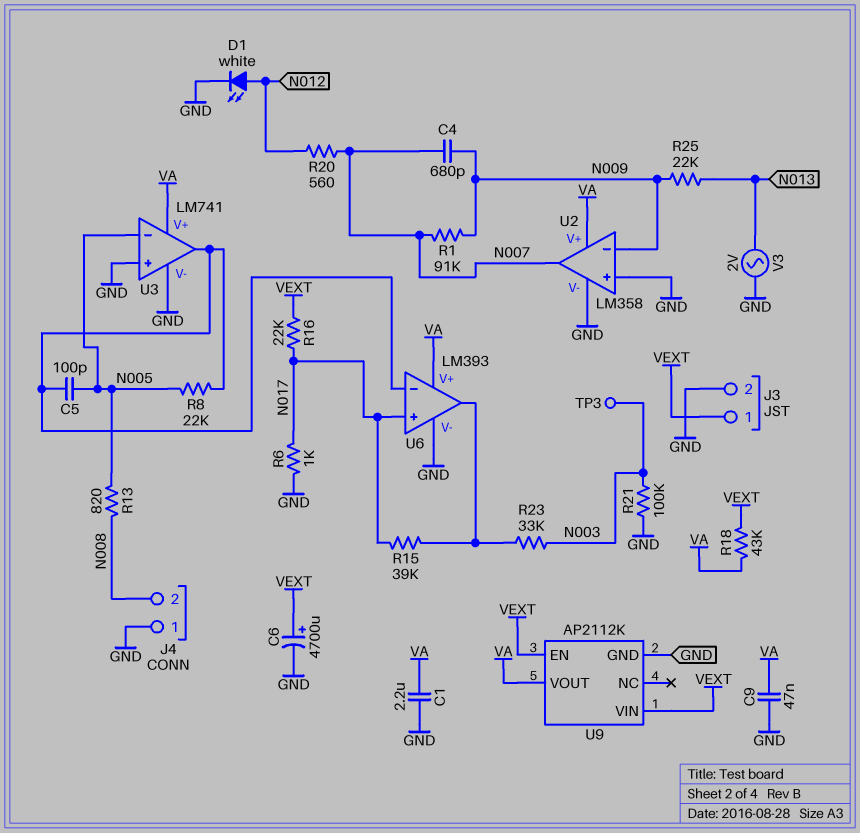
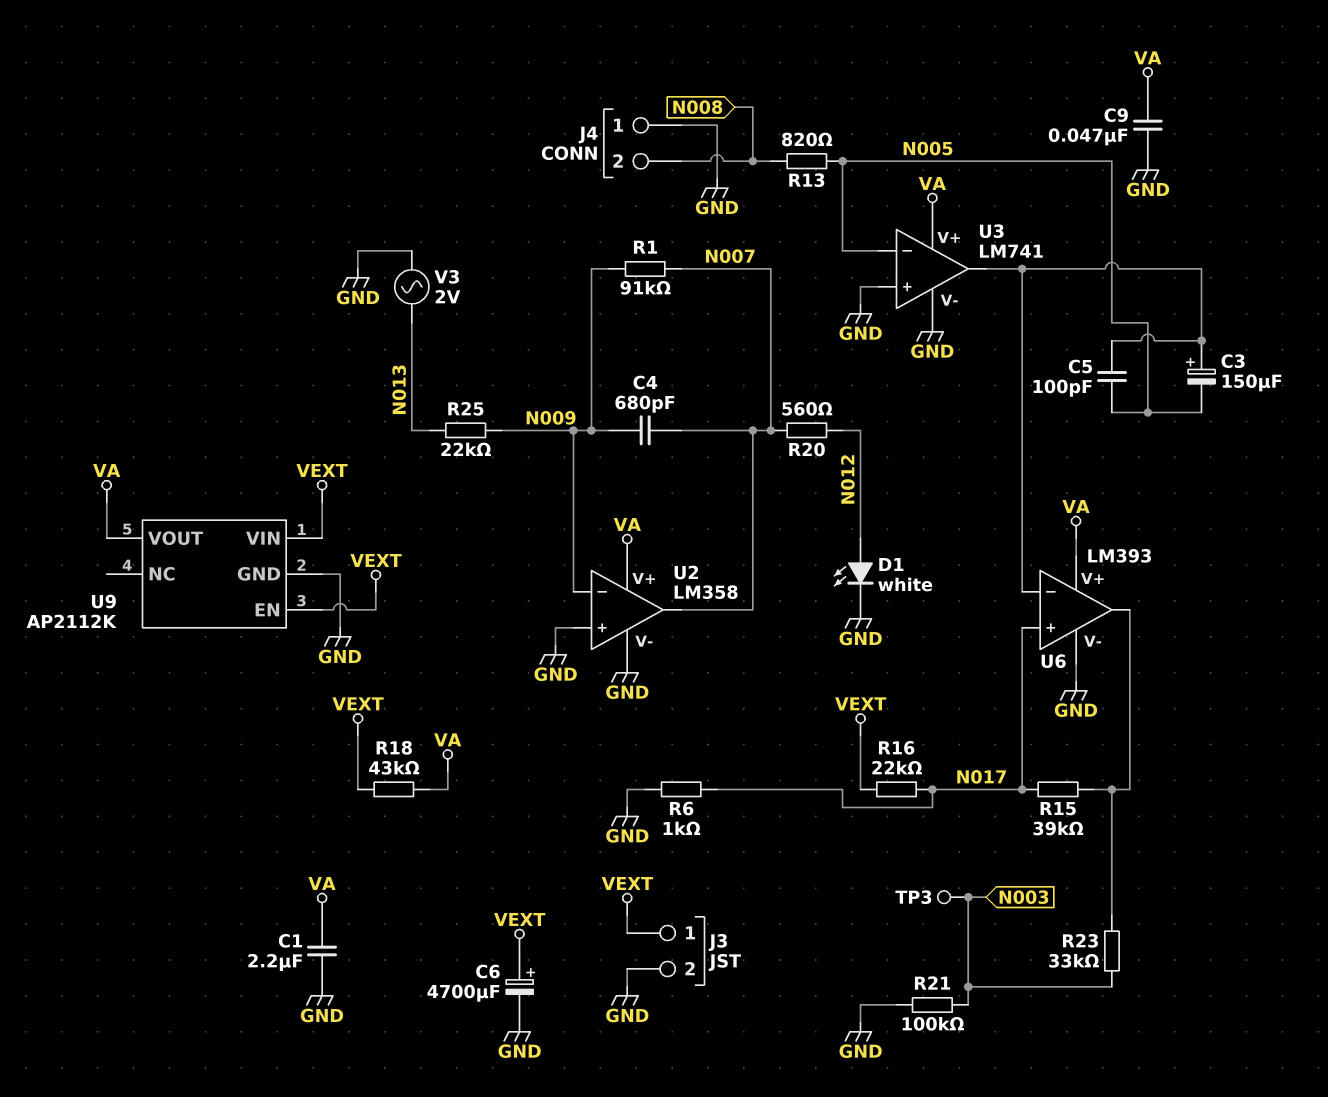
C3: none -> 150uF (plus U3/out, minus N005)
R8: 22k (N005, U3/out) -> none

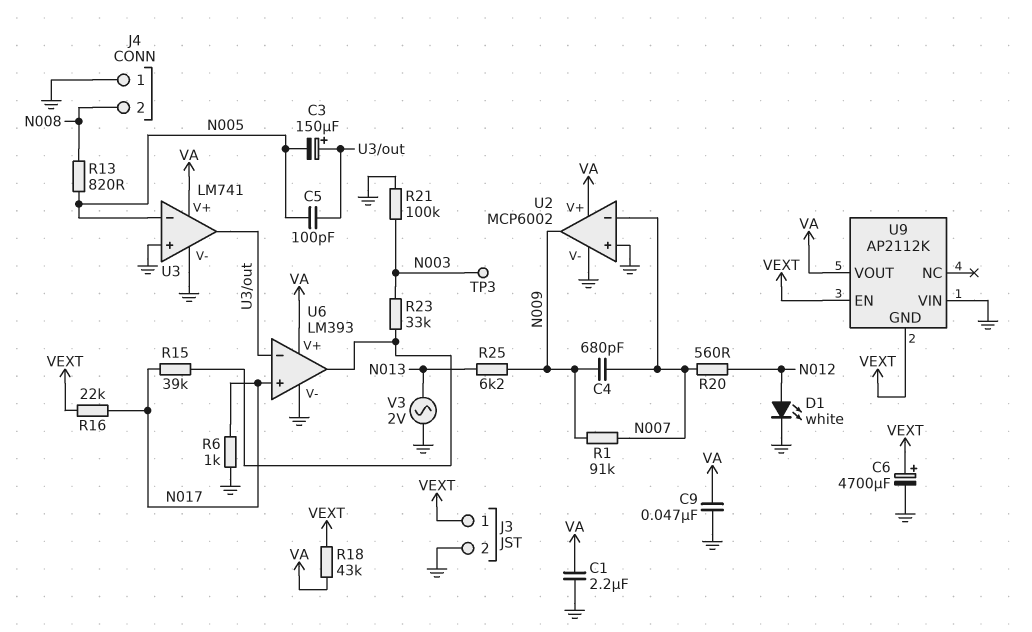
R25: 22k (N009, N013) -> 6.2k (N009, N013)
U2: LM358 -> MCP6002
U2 pin in-: N009 -> N007
U2 pin out: N007 -> N009
U9 pin GND: GND -> VEXT
U9 pin VIN: VEXT -> GND

